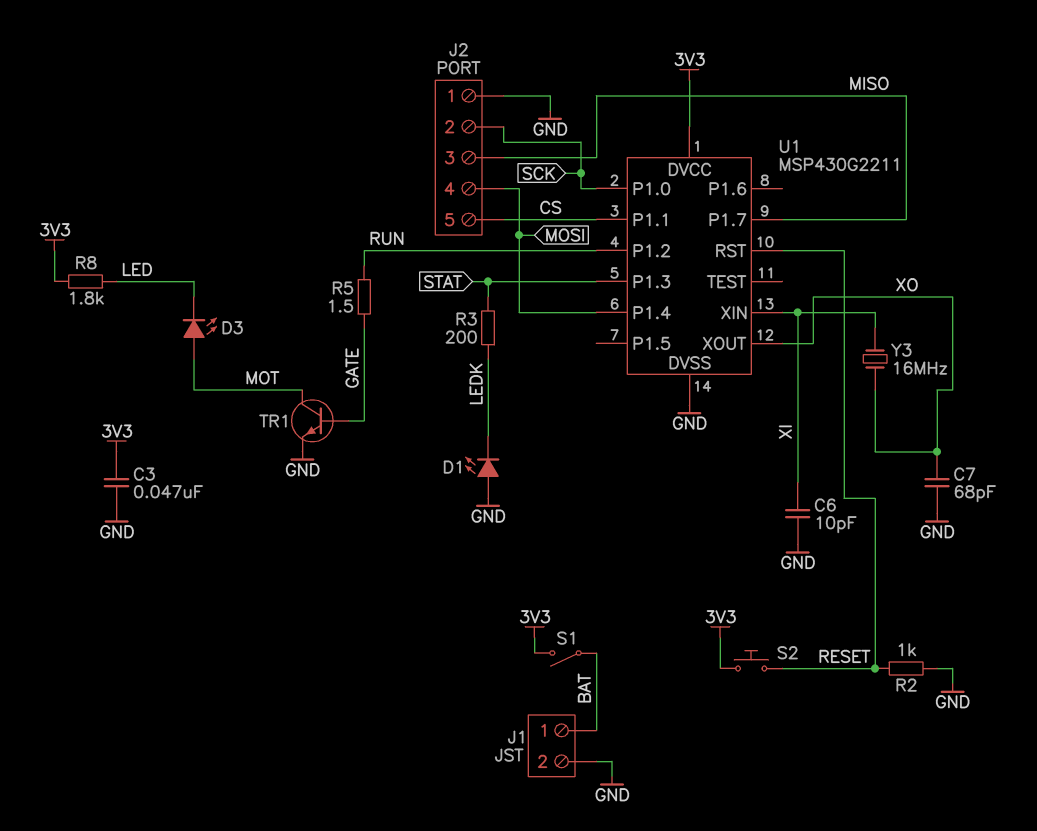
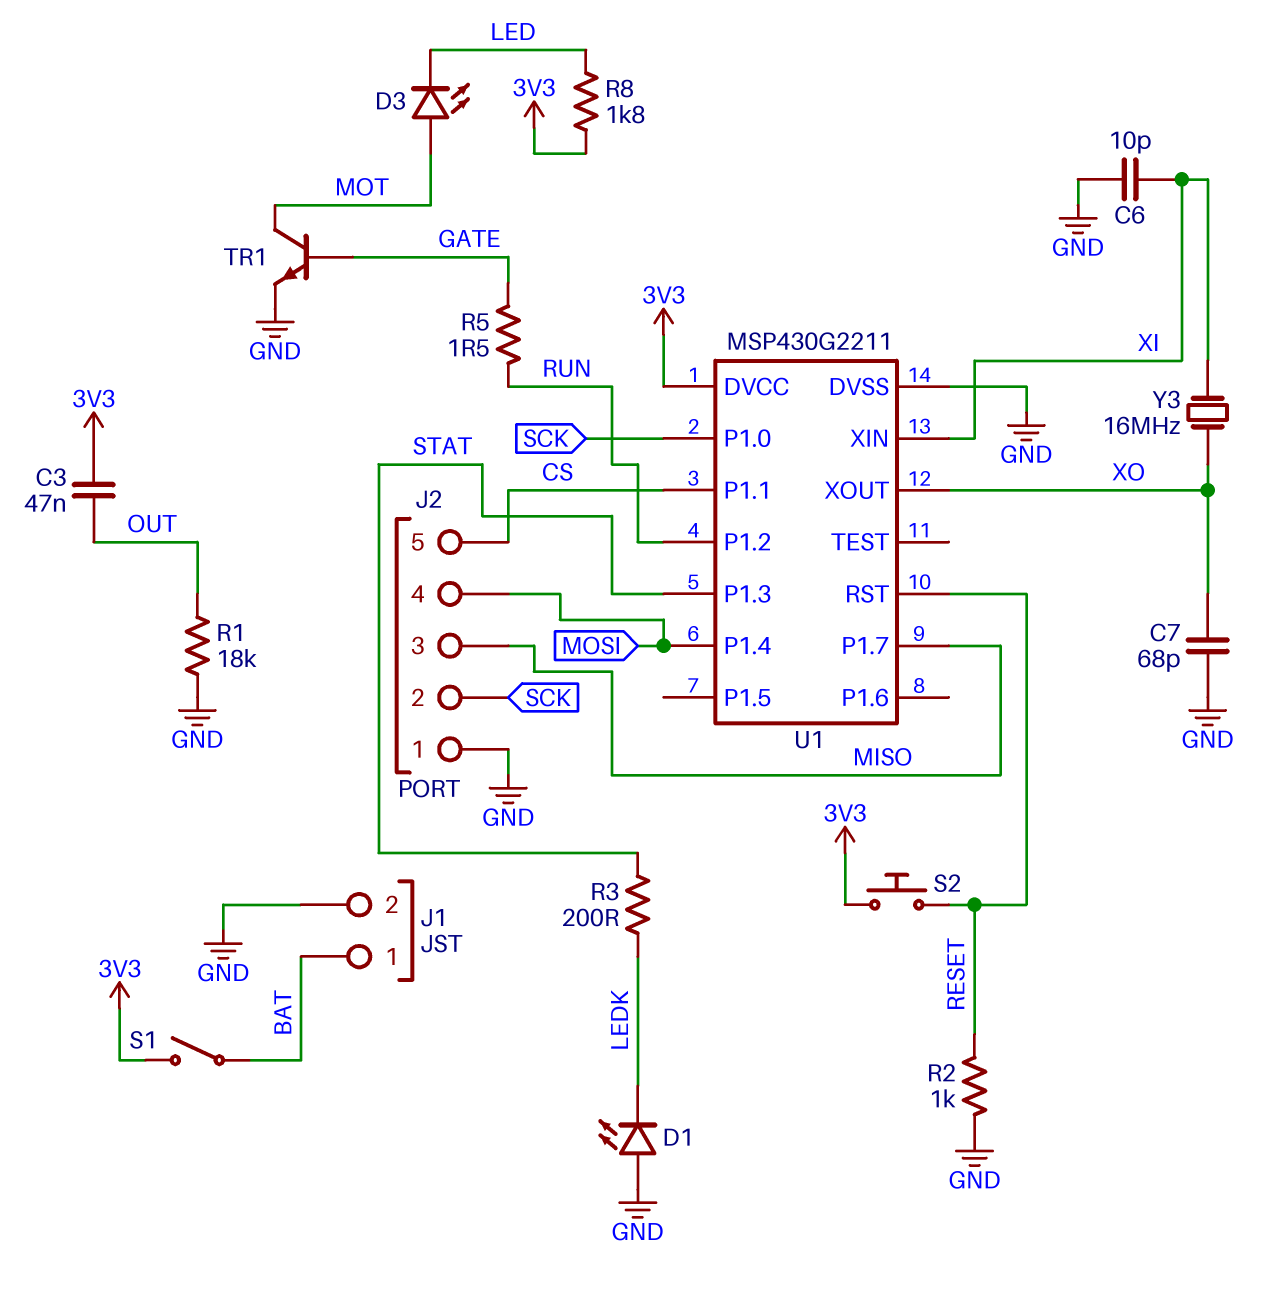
C3: 47nF (3V3, GND) -> 47nF (3V3, OUT)
R1: none -> 18k (GND, OUT)

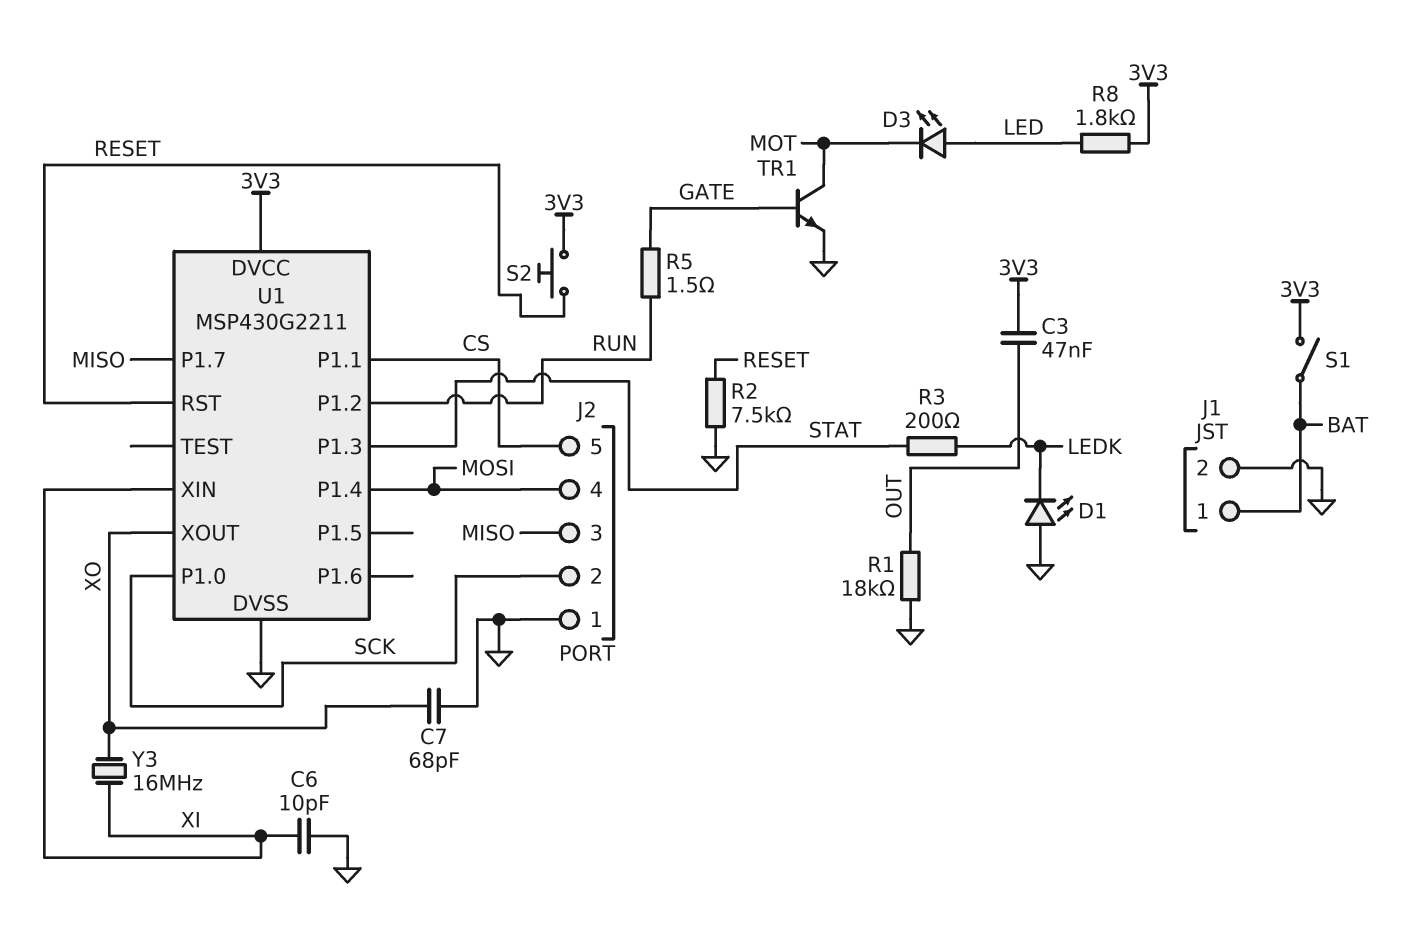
D3: LED (A MOT, K LED) -> LED (A LED, K MOT)
R2: 1k (GND, RESET) -> 7.5k (GND, RESET)

